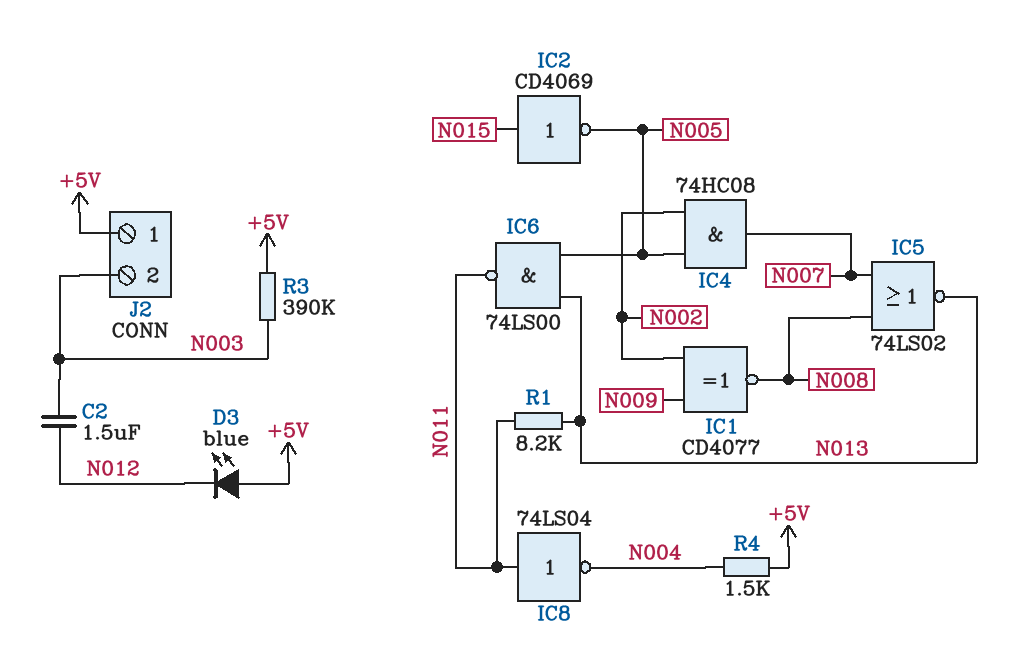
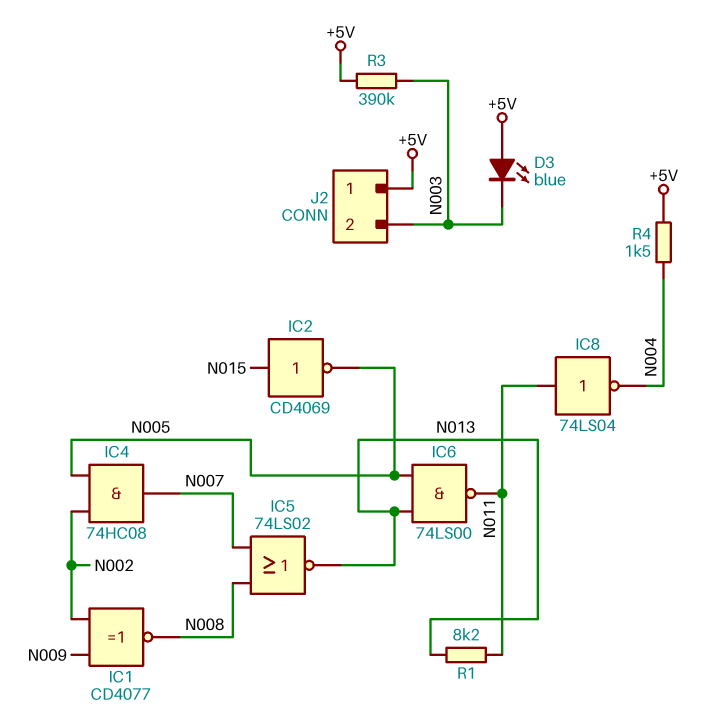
C2: 1.5uF (N003, N012) -> none
D3: LED blue (A +5V, K N012) -> LED blue (A +5V, K N003)

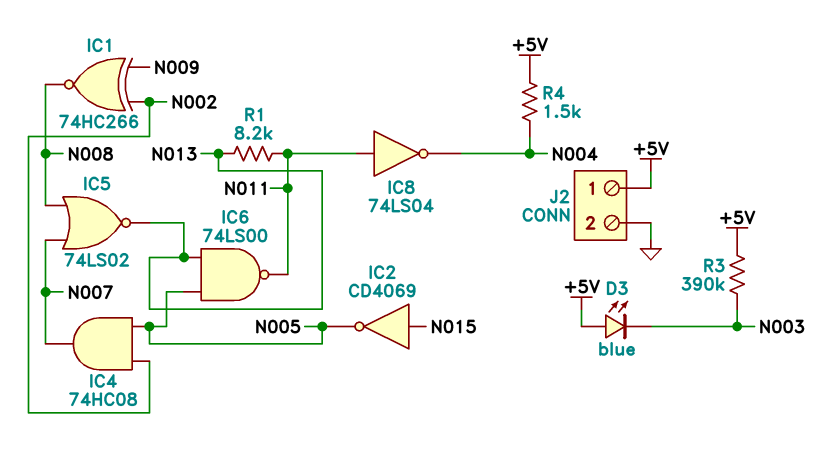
IC1: XNOR CD4077 (in N002, in N009, out N008) -> XNOR 74HC266 (in N002, in N009, out N008)
J2 pin 2: N003 -> GND

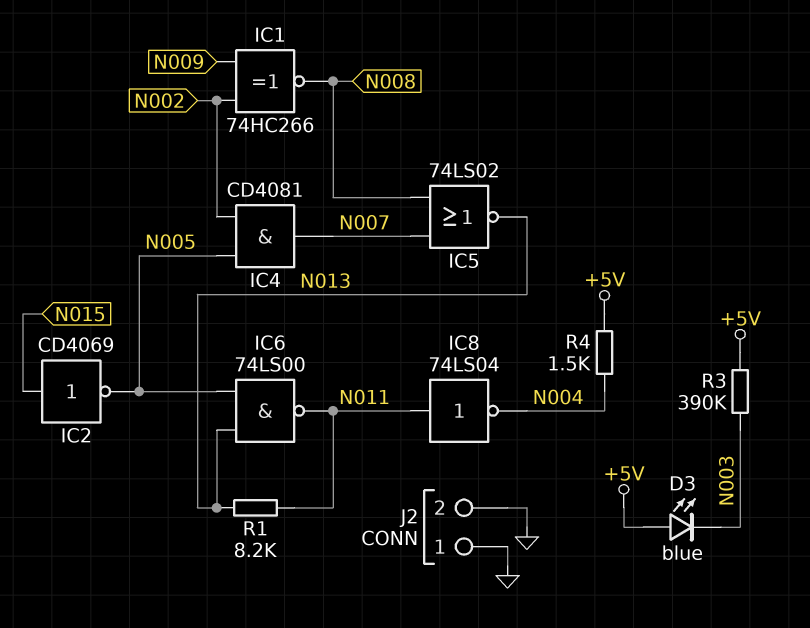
IC4: AND 74HC08 (in N002, in N005, out N007) -> AND CD4081 (in N002, in N005, out N007)
J2 pin 1: +5V -> GND

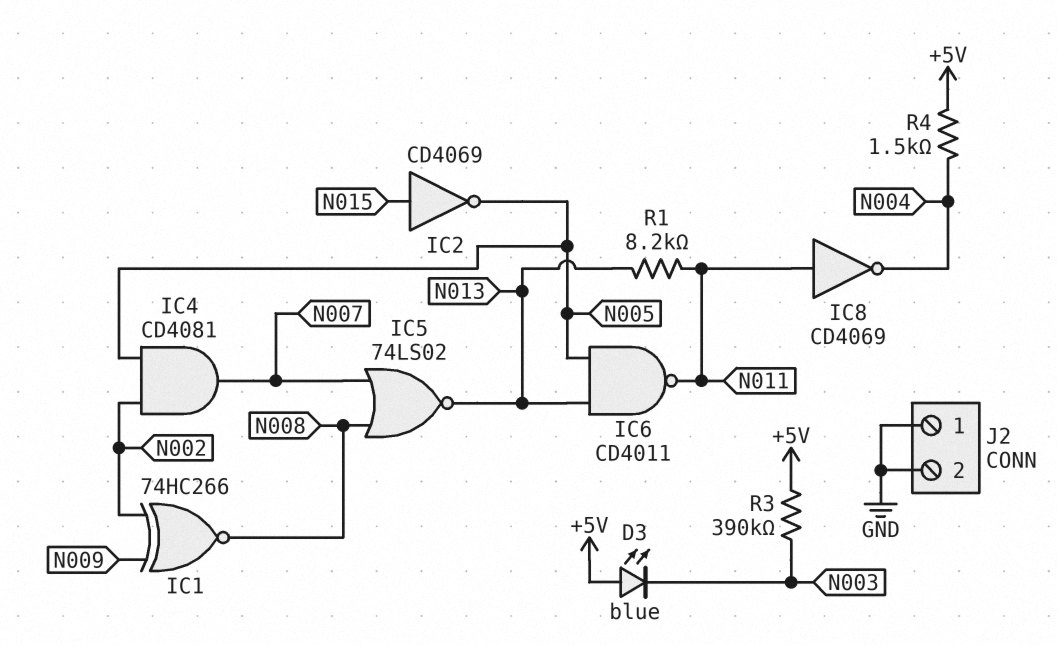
IC6: NAND 74LS00 (in N005, in N013, out N011) -> NAND CD4011 (in N005, in N013, out N011)
IC8: NOT 74LS04 (in N011, out N004) -> NOT CD4069 (in N011, out N004)

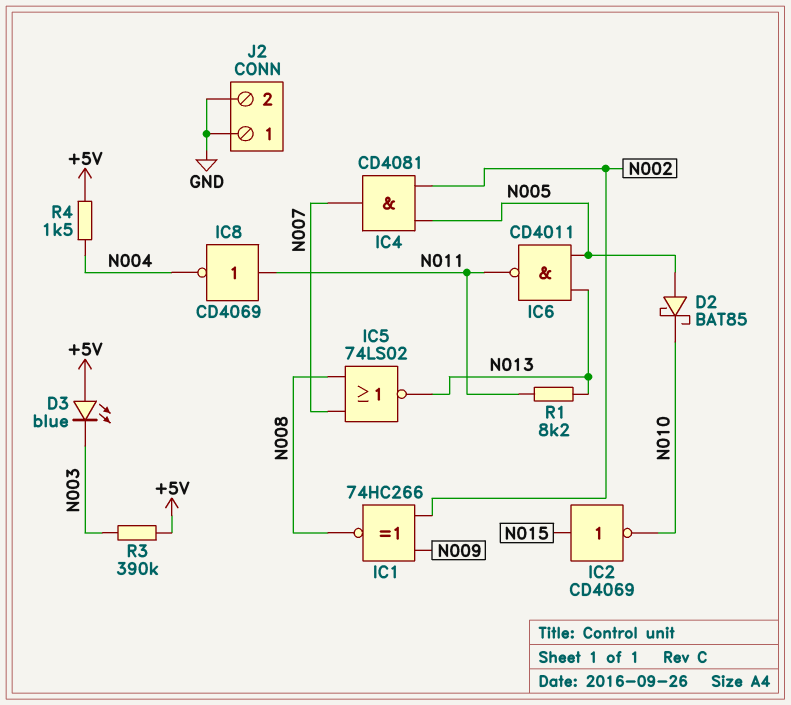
D2: none -> schottky BAT85 (A N005, K N010)
IC2: NOT CD4069 (in N015, out N005) -> NOT CD4069 (in N015, out N010)

